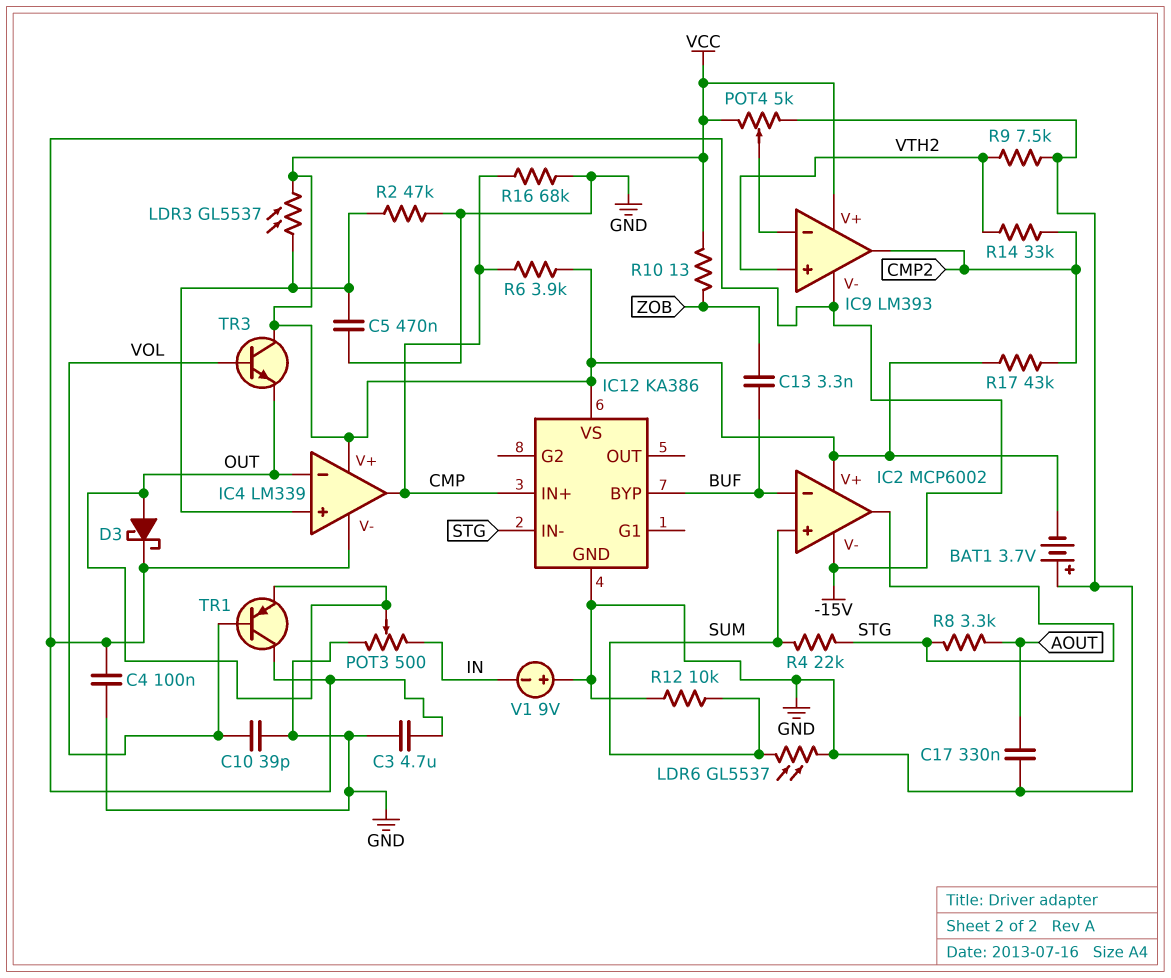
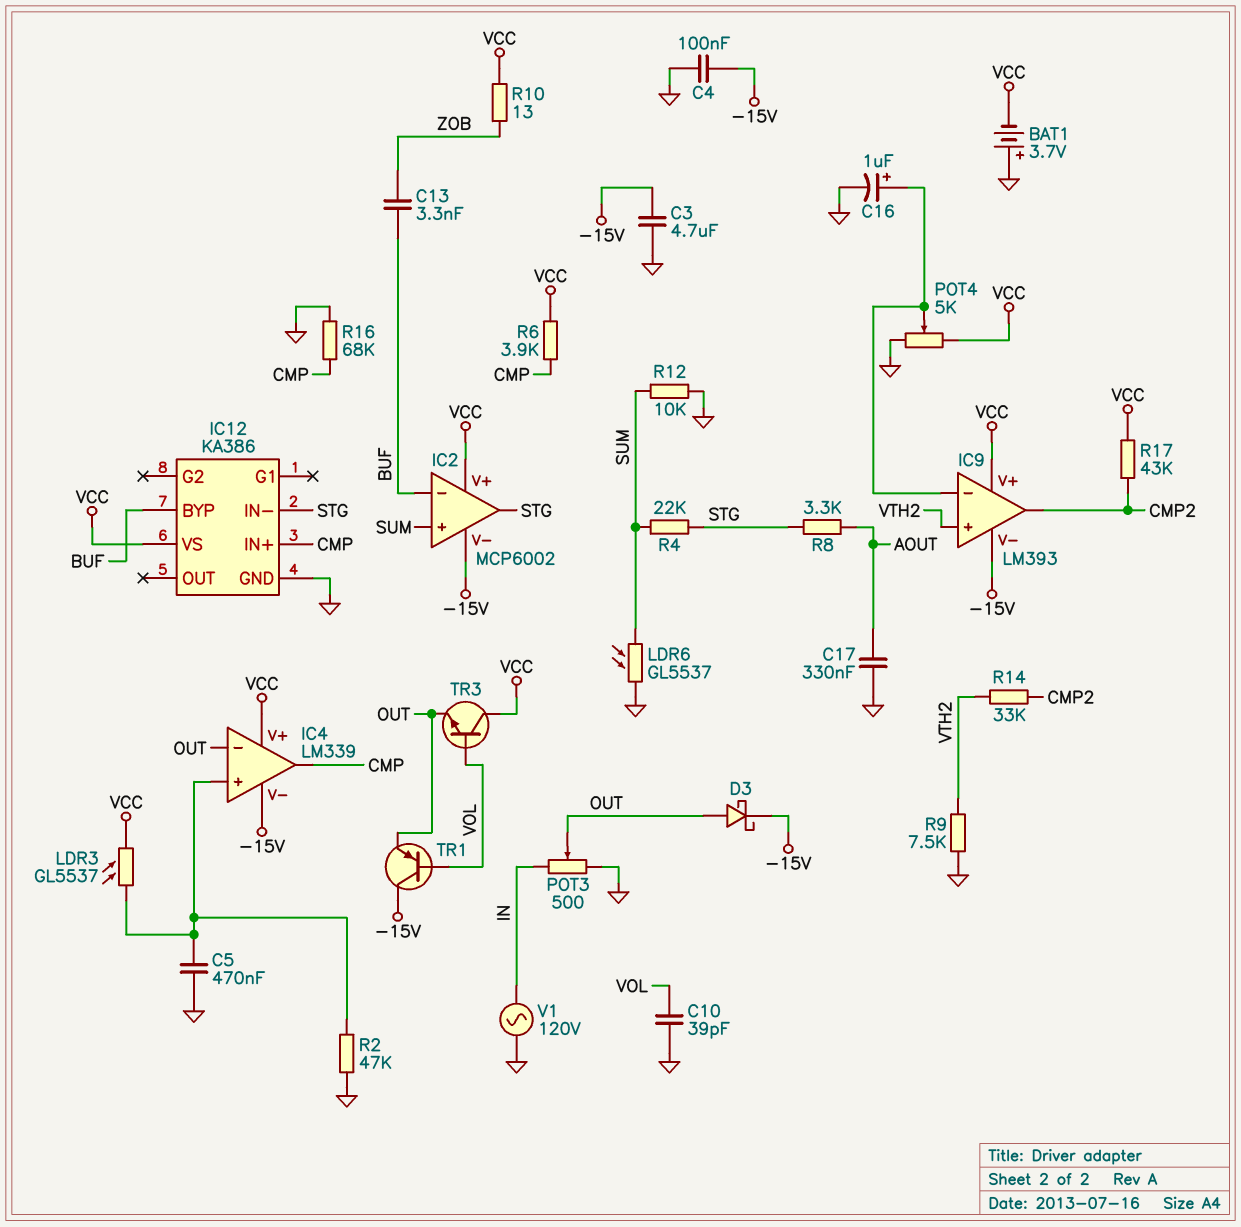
C16: none -> 1uF (plus IC9/in-, minus GND)
V1: 9V (plus GND, minus IN) -> AC 120V (GND, IN)

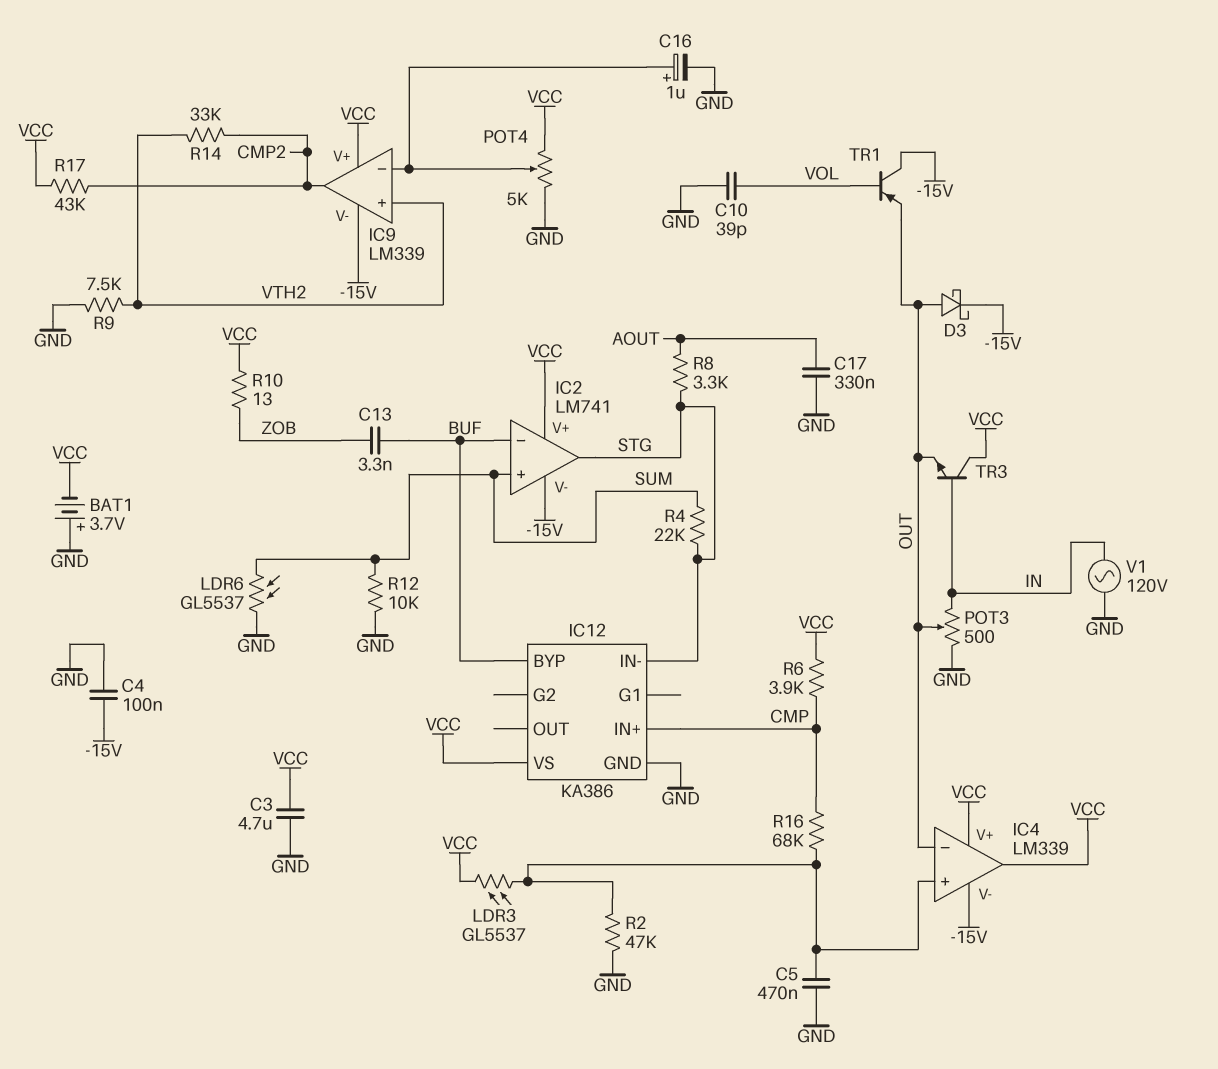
C3: 4.7uF (-15V, GND) -> 4.7uF (GND, VCC)
IC2: MCP6002 -> LM741
IC4 pin out: CMP -> VCC
IC9: LM393 -> LM339
R16: 68k (CMP, GND) -> 68k (CMP, IC4/in+)
TR3: NPN (B VOL, C VCC, E OUT) -> NPN (B IN, C VCC, E OUT)

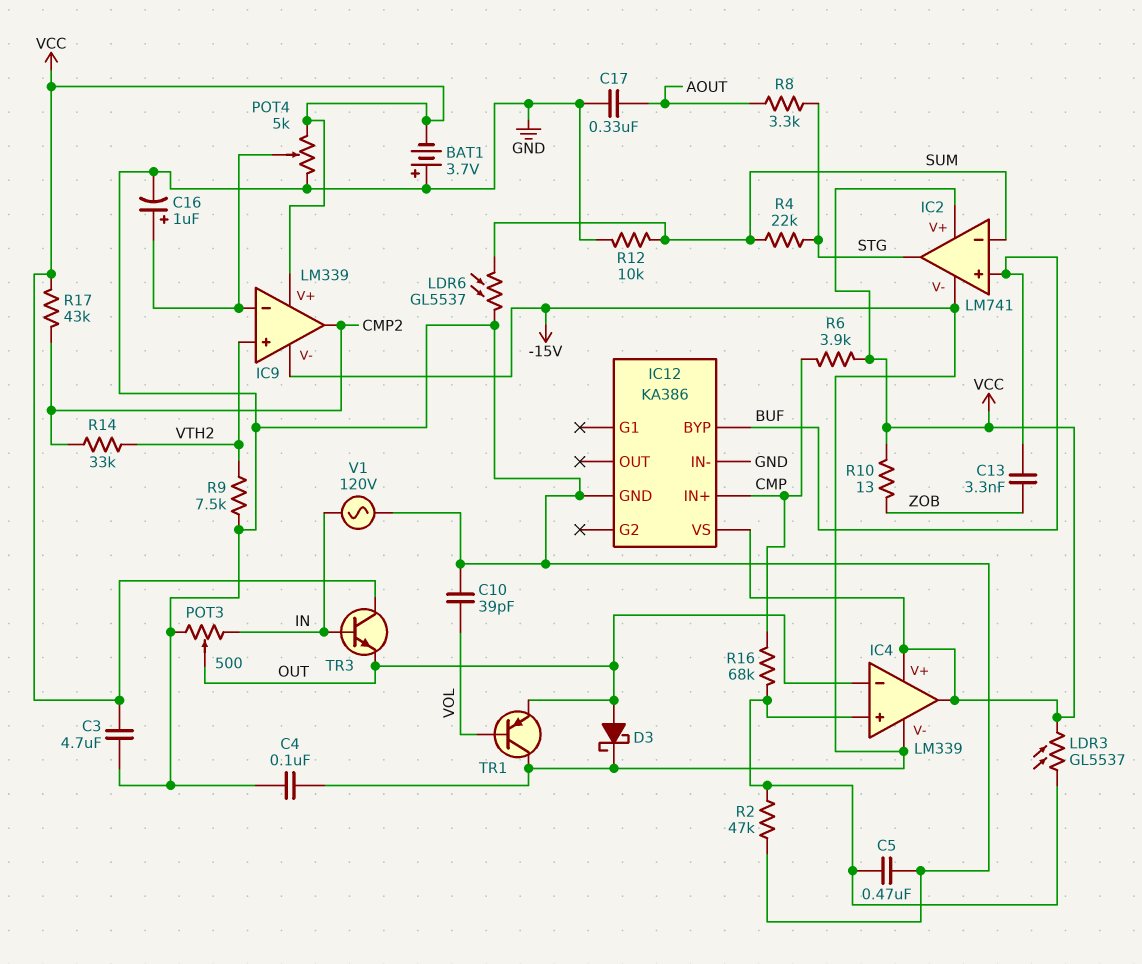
IC2 pin in+: SUM -> BUF
IC2 pin in-: BUF -> SUM
IC12 pin IN-: STG -> GND

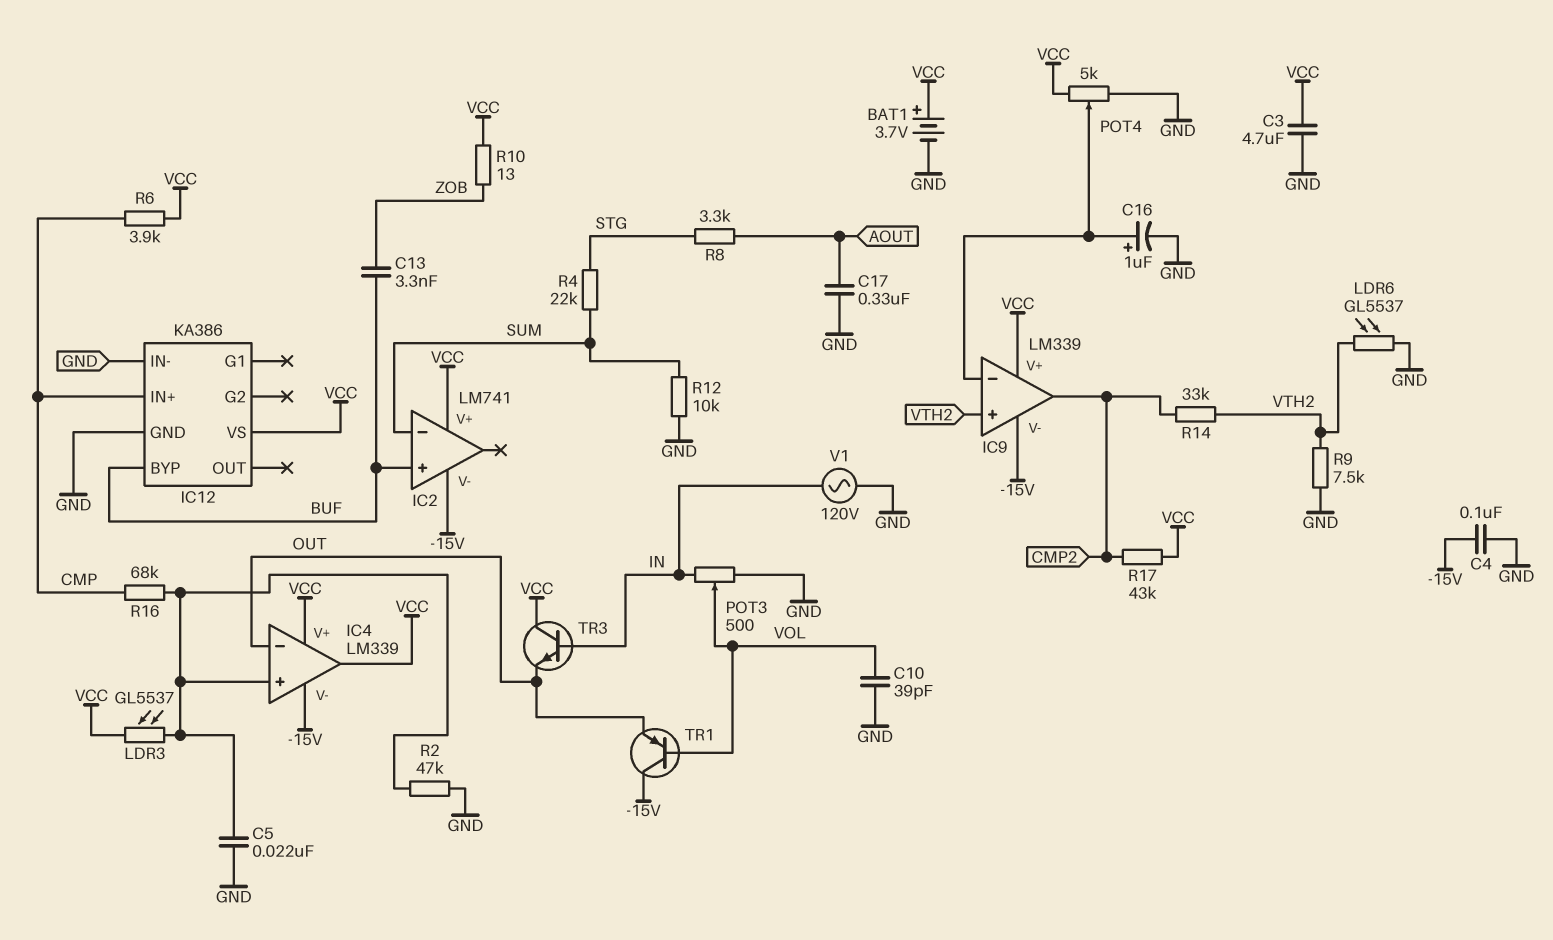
BAT1: 3.7V (plus GND, minus VCC) -> 3.7V (plus VCC, minus GND)
C5: 470nF (GND, IC4/in+) -> 22nF (GND, IC4/in+)
D3: schottky (A OUT, K -15V) -> none
IC2 pin out: STG -> none
LDR6: GL5537 (GND, SUM) -> GL5537 (GND, VTH2)
POT3: 500 (GND, IN, wiper OUT) -> 500 (GND, IN, wiper VOL)

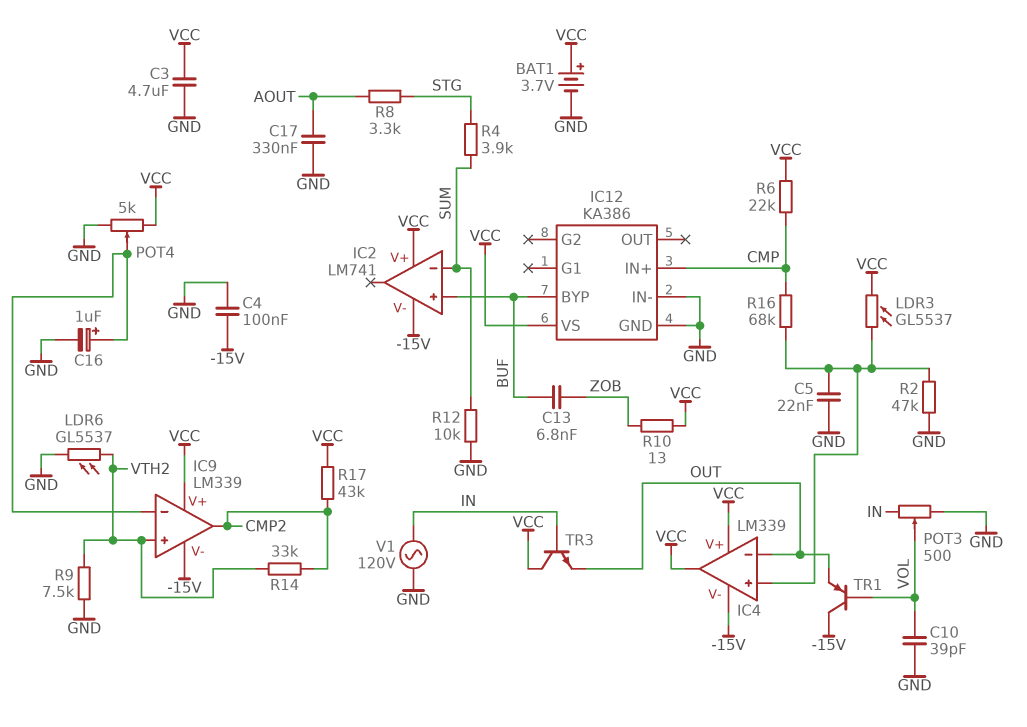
C13: 3.3nF (BUF, ZOB) -> 6.8nF (BUF, ZOB)
R4: 22k (STG, SUM) -> 3.9k (STG, SUM)
R6: 3.9k (CMP, VCC) -> 22k (CMP, VCC)

